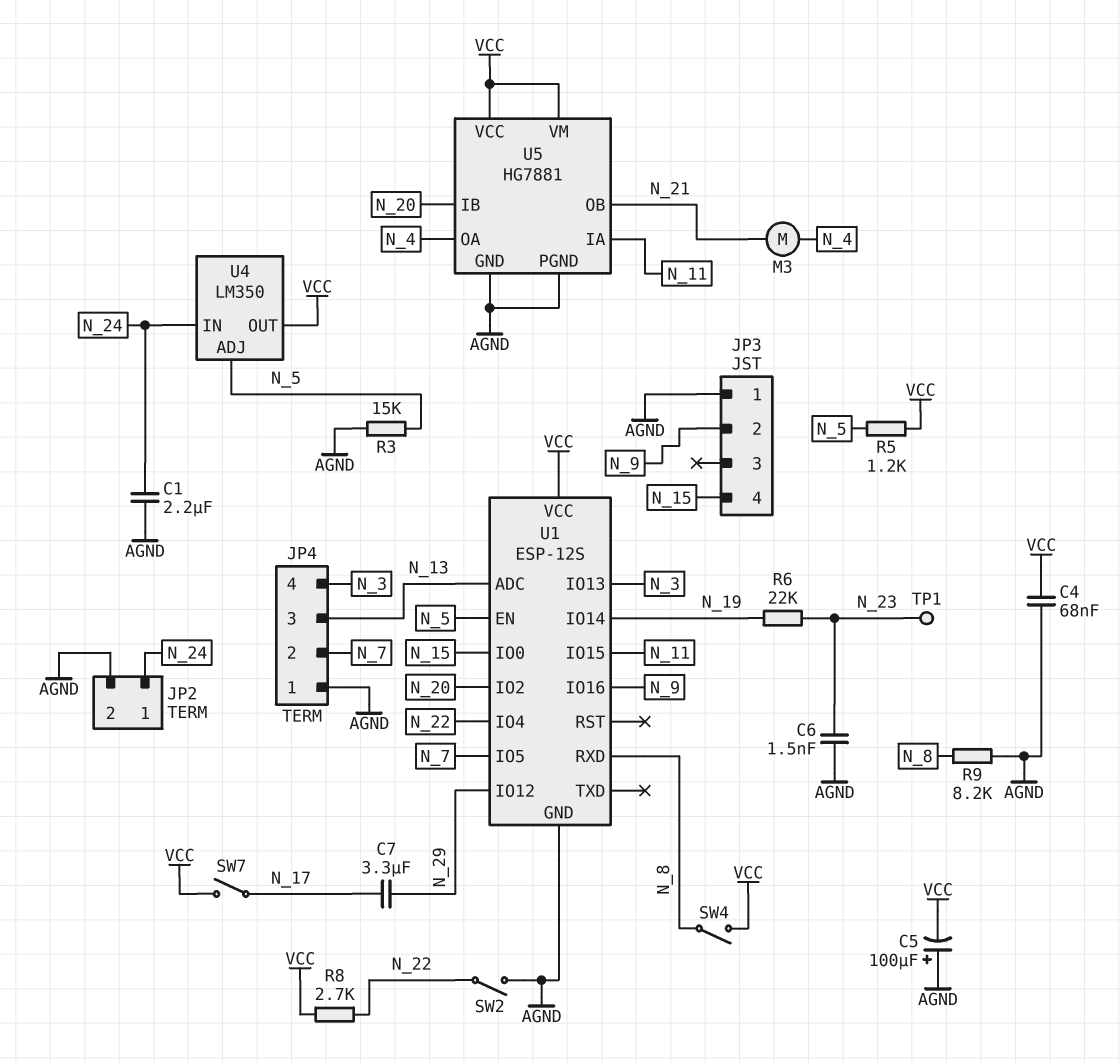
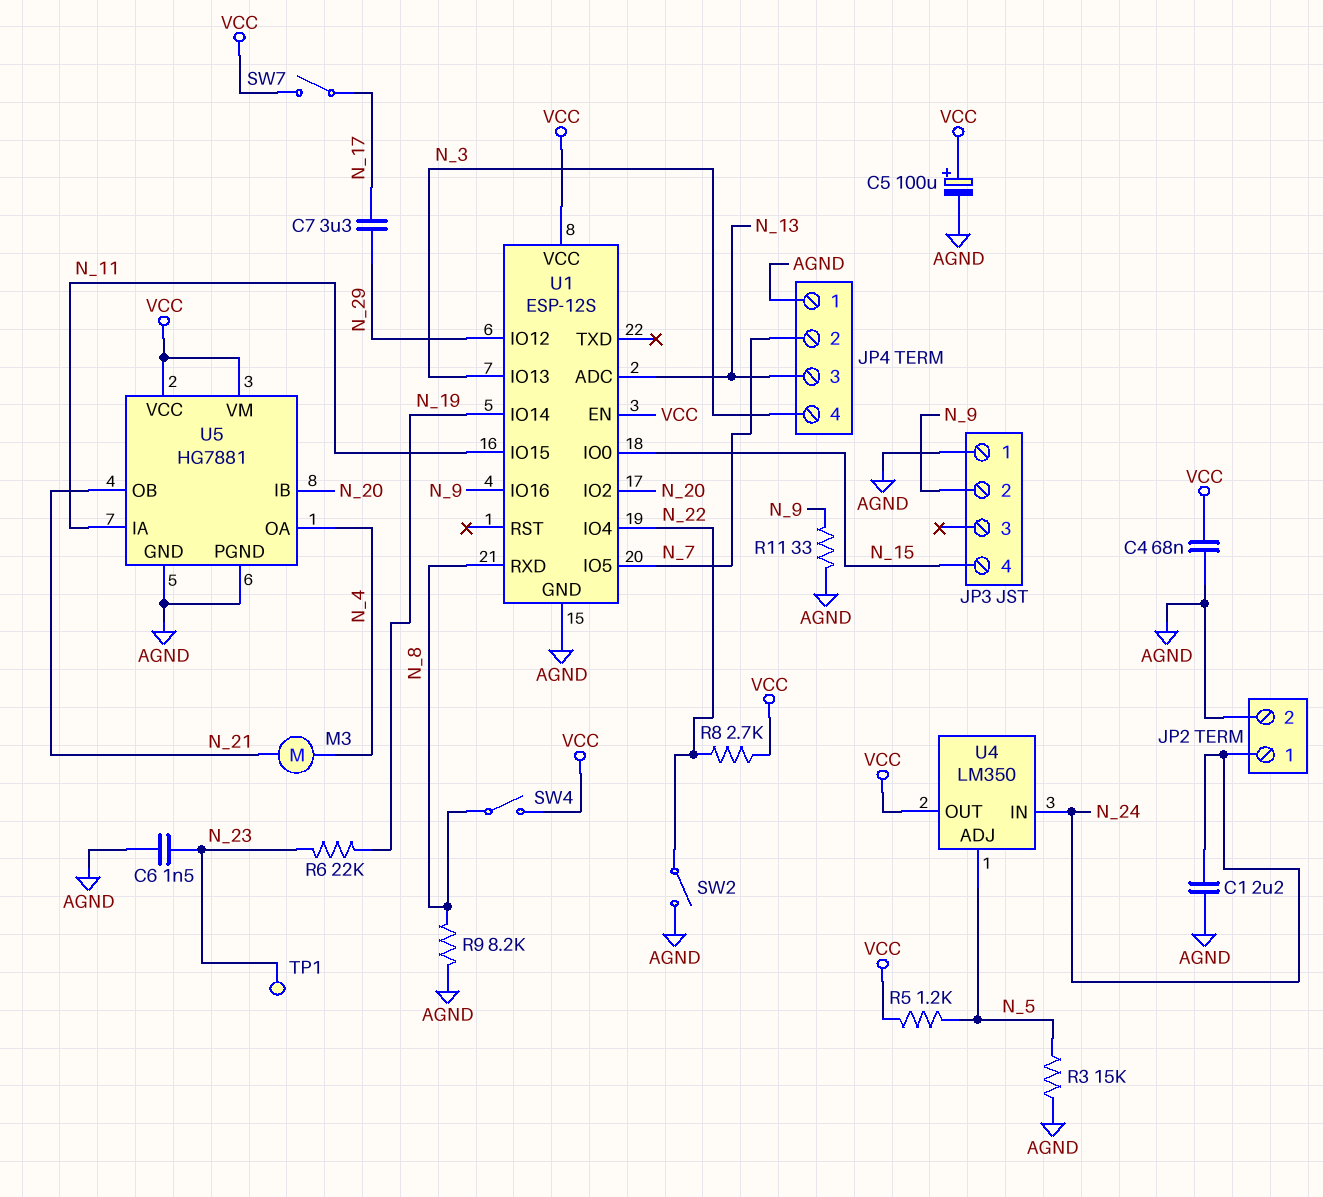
C5: 100uF (plus AGND, minus VCC) -> 100uF (plus VCC, minus AGND)
R11: none -> 33 (AGND, N_9)
U1 pin EN: N_5 -> VCC

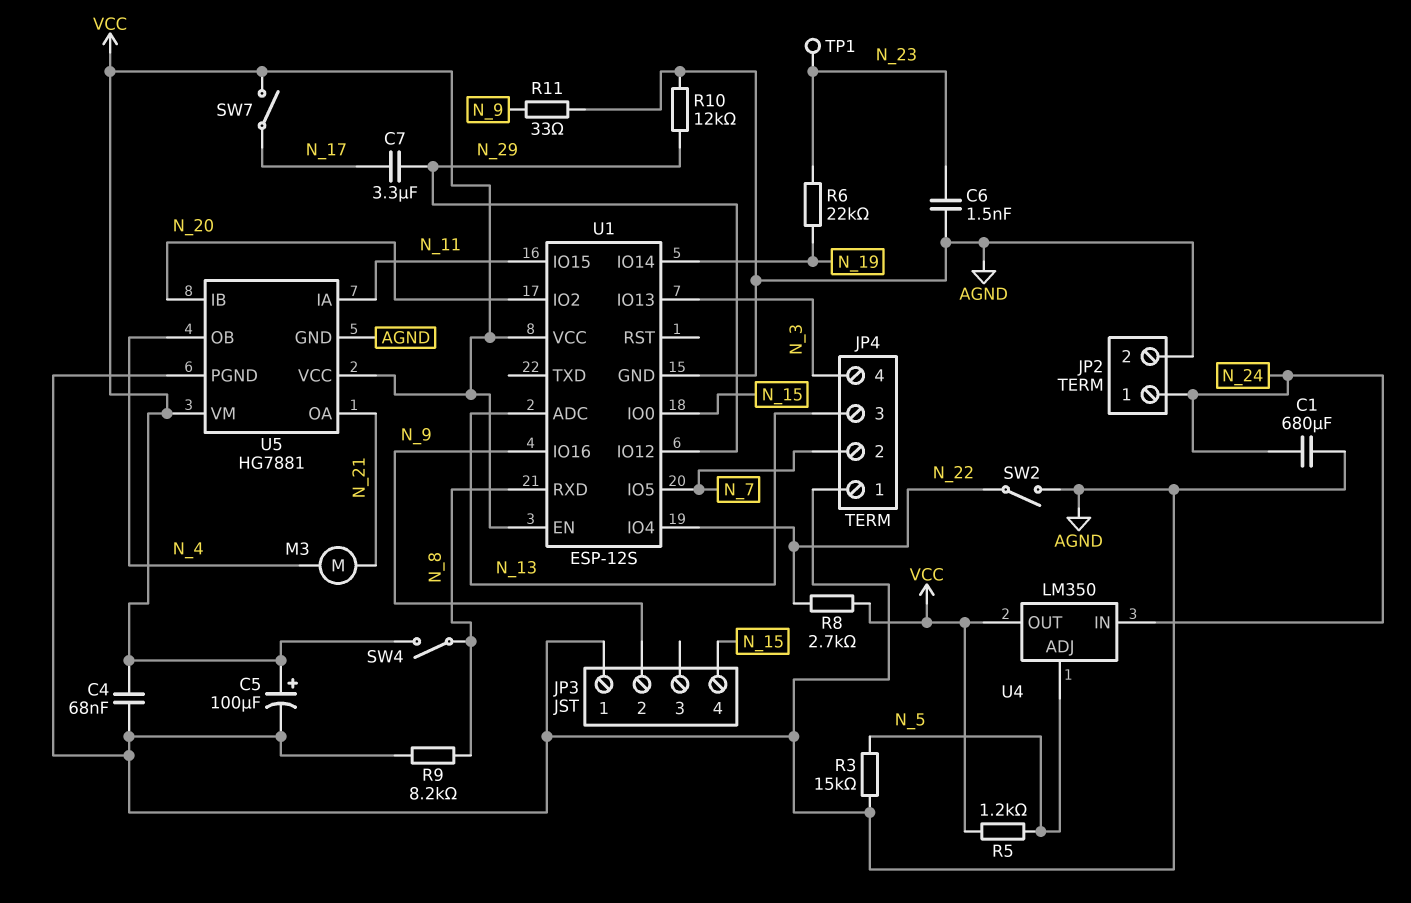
C1: 2.2uF (AGND, N_24) -> 680uF (AGND, N_24)
R10: none -> 12k (AGND, N_29)
U5 pin OA: N_4 -> N_21
U5 pin OB: N_21 -> N_4

